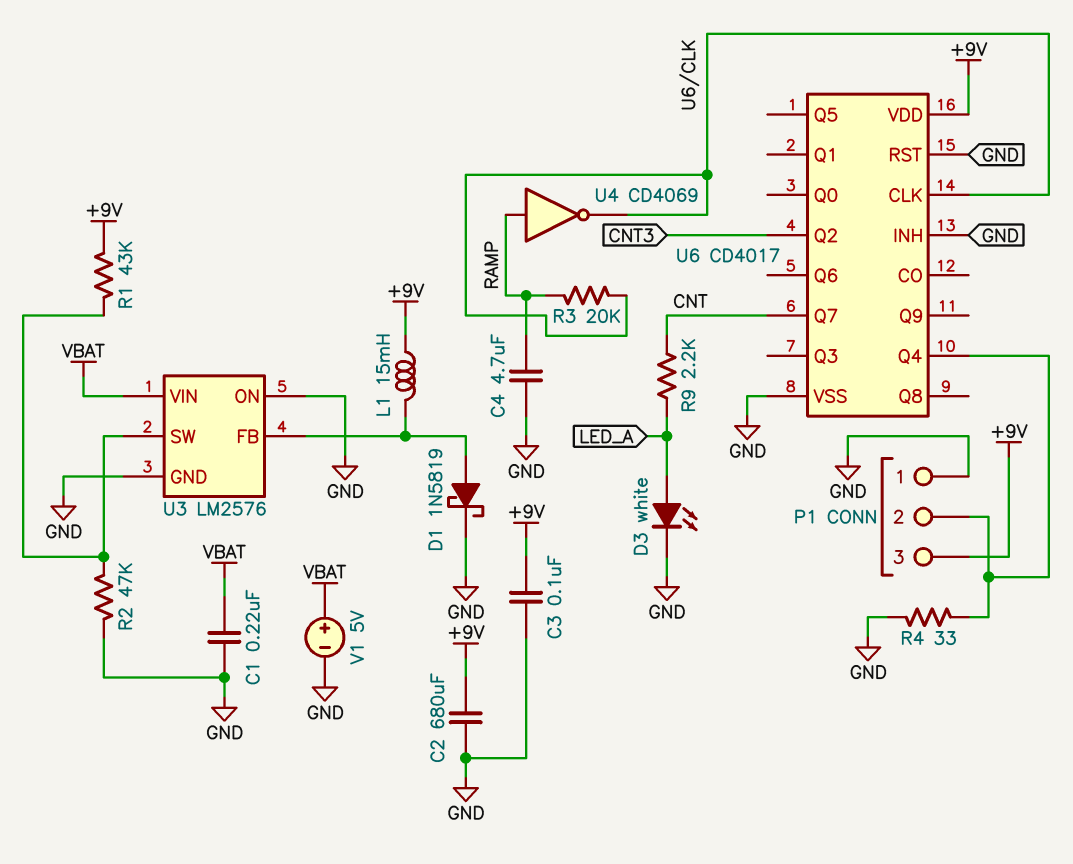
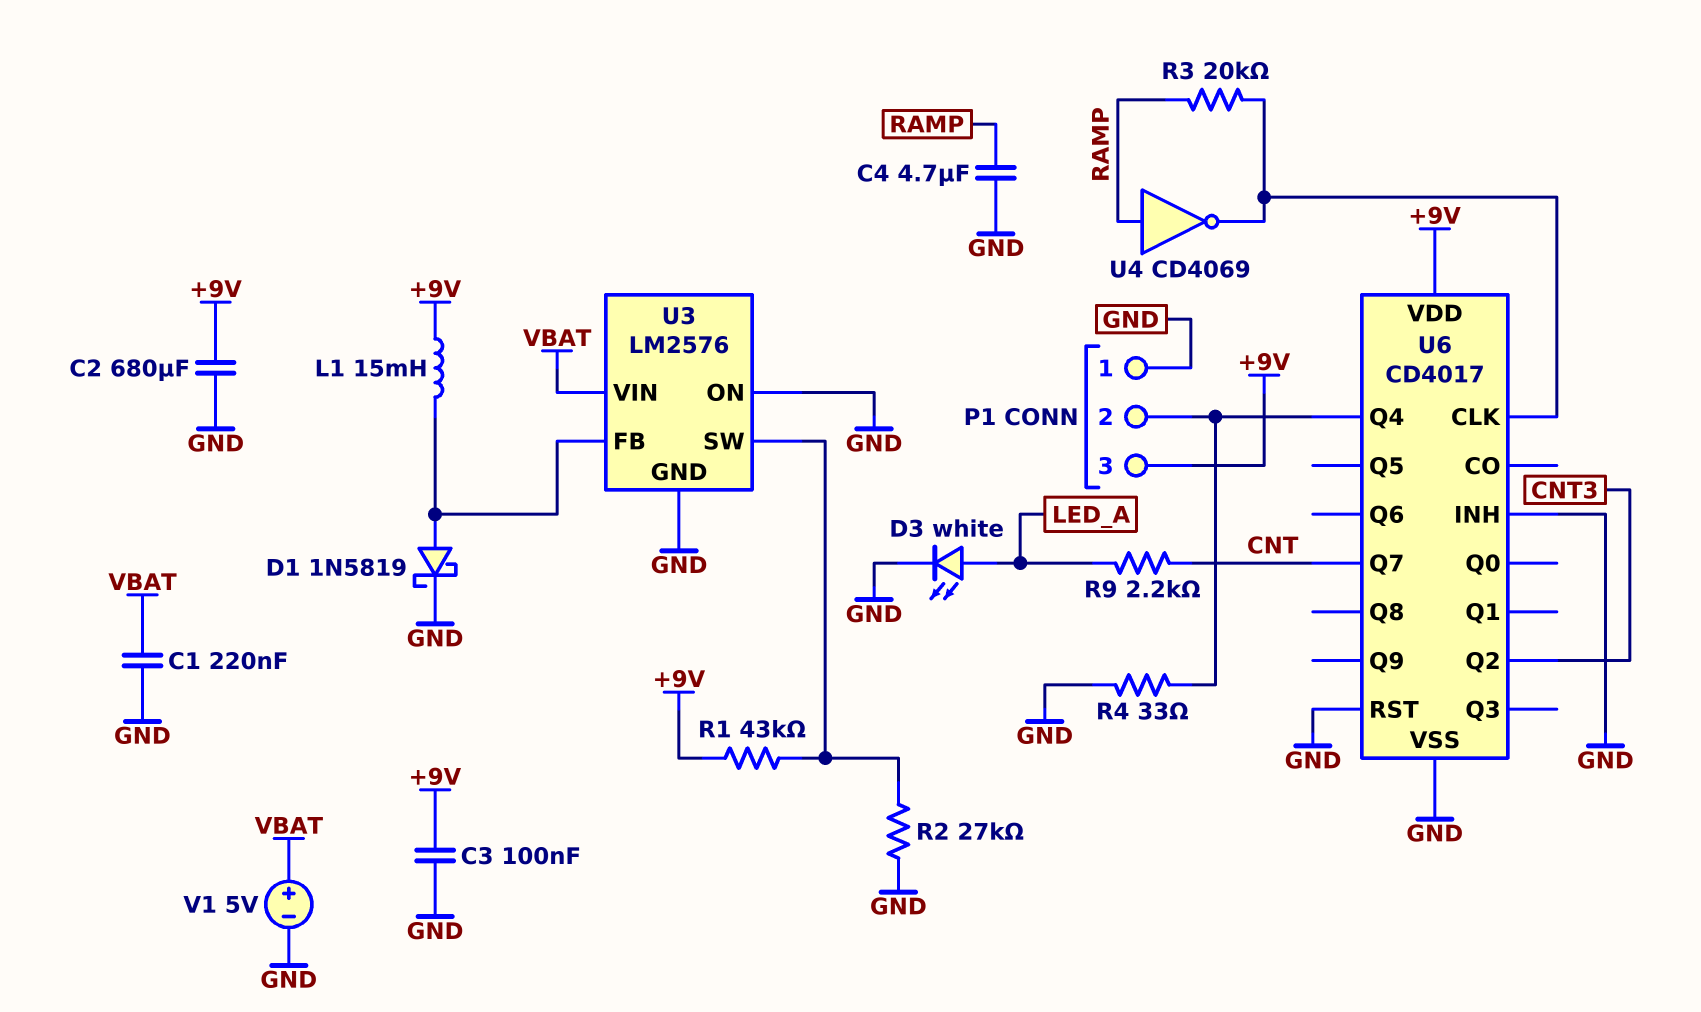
R2: 47k (GND, U3/SW) -> 27k (GND, U3/SW)

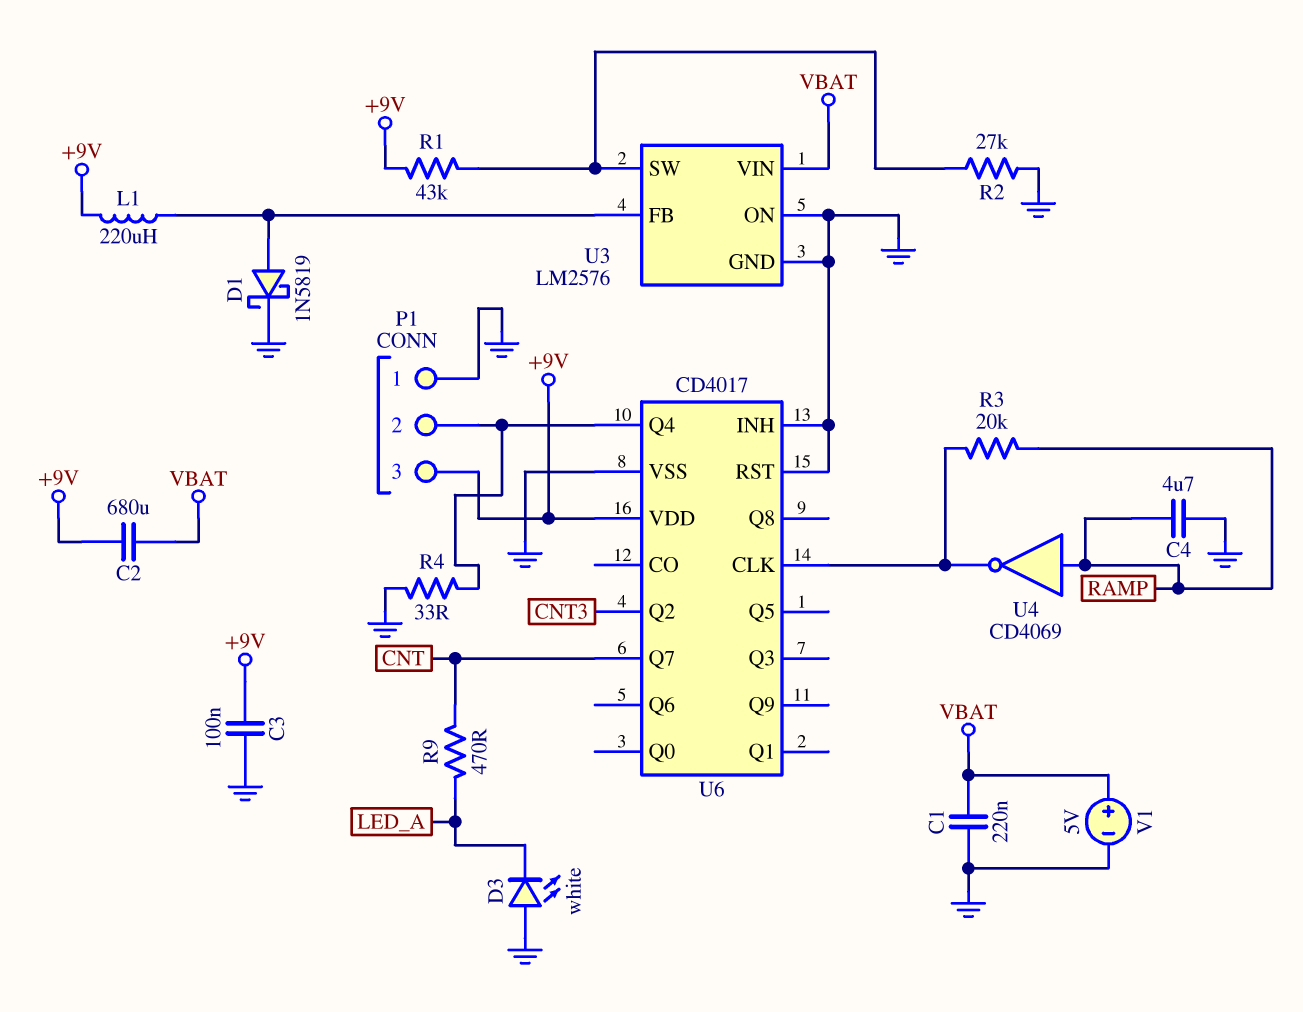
C2: 680uF (+9V, GND) -> 680uF (+9V, VBAT)
D3: LED white (A LED_A, K GND) -> LED white (A GND, K LED_A)
L1: 15mH (+9V, U3/FB) -> 220uH (+9V, U3/FB)
R9: 2.2k (CNT, LED_A) -> 470 (CNT, LED_A)

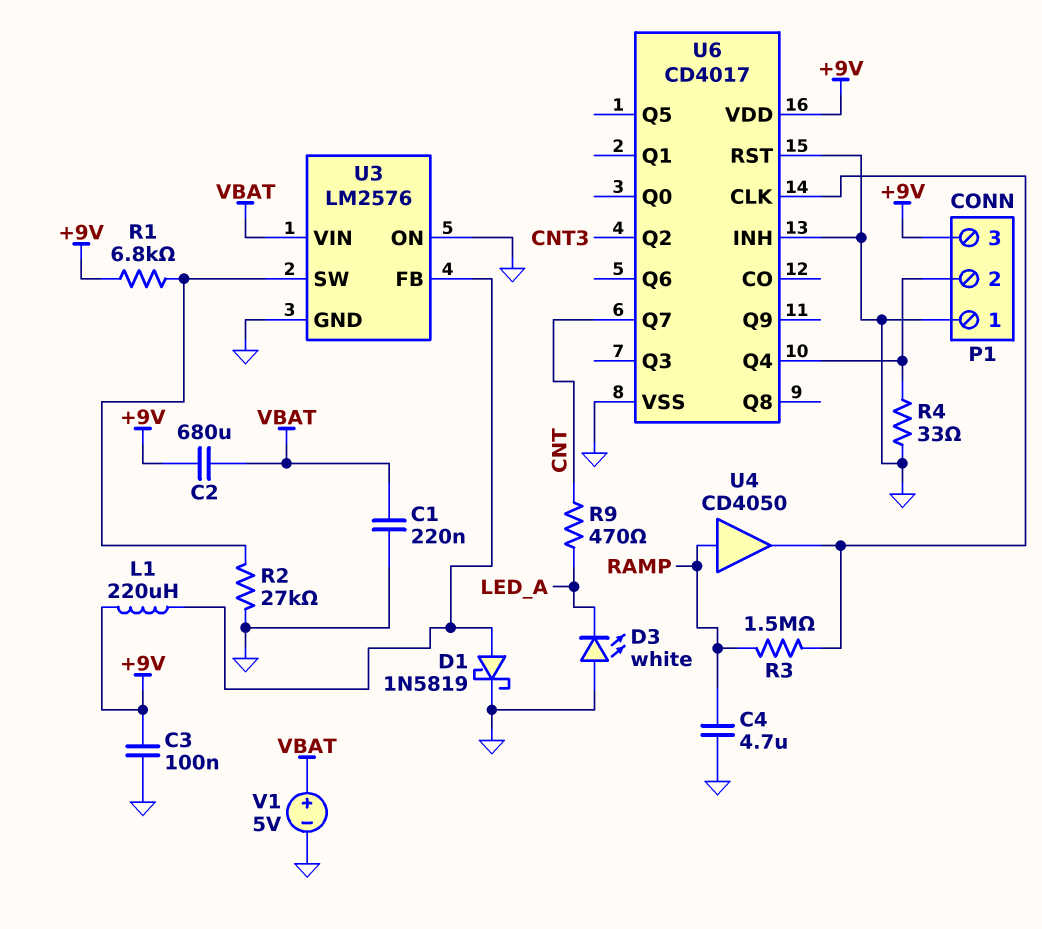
R1: 43k (+9V, U3/SW) -> 6.8k (+9V, U3/SW)
R3: 20k (RAMP, U6/CLK) -> 1.5M (RAMP, U6/CLK)
U4: NOT CD4069 (in RAMP, out U6/CLK) -> buffer CD4050 (in RAMP, out U6/CLK)

